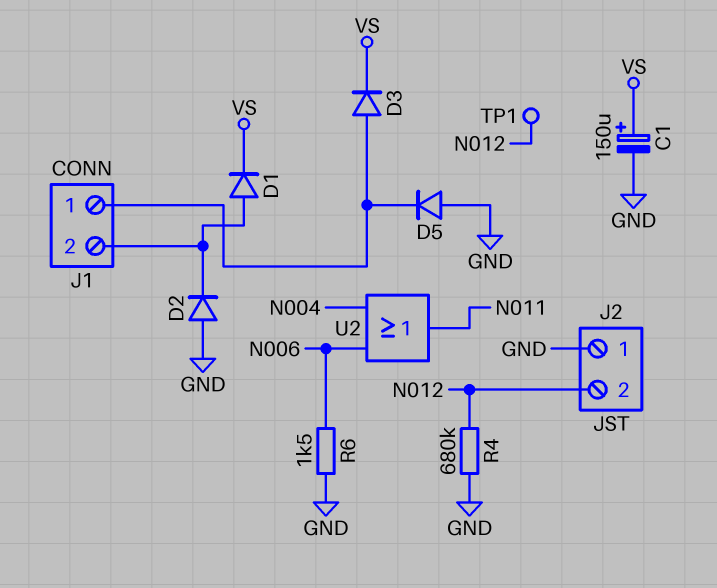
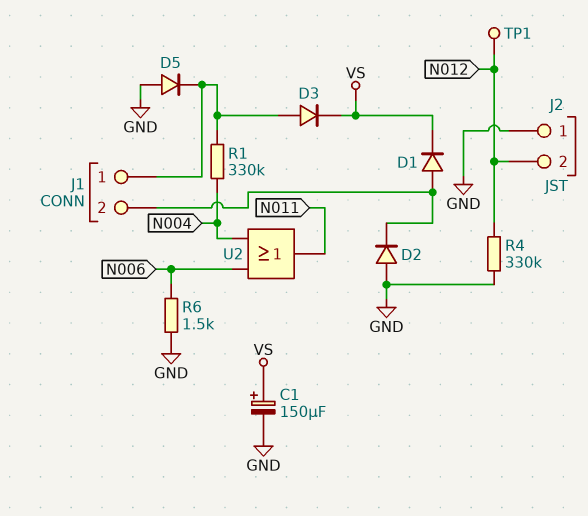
R1: none -> 330k (J1/1, N004)
R4: 680k (GND, N012) -> 330k (GND, N012)

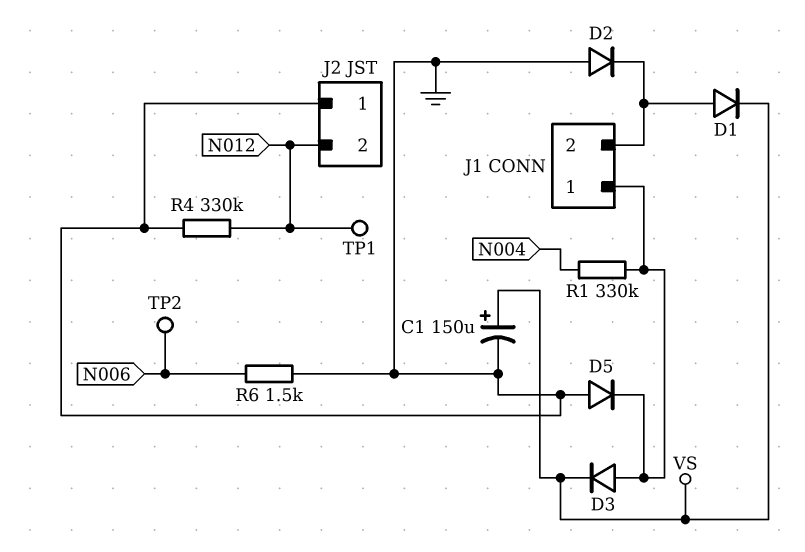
TP2: none -> test point (N006)
U2: OR (in N004, in N006, out N011) -> none

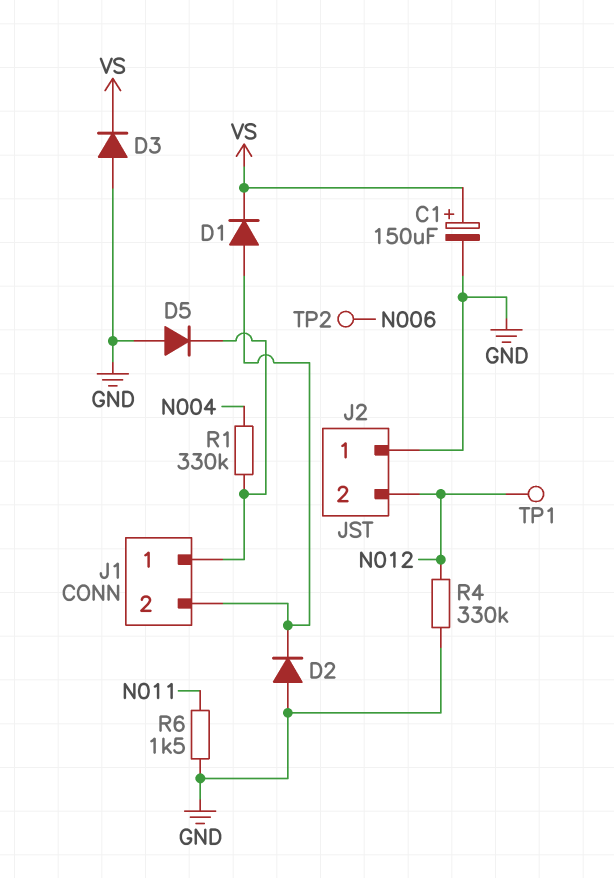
D3: diode (A J1/1, K VS) -> diode (A GND, K VS)
R6: 1.5k (GND, N006) -> 1.5k (GND, N011)

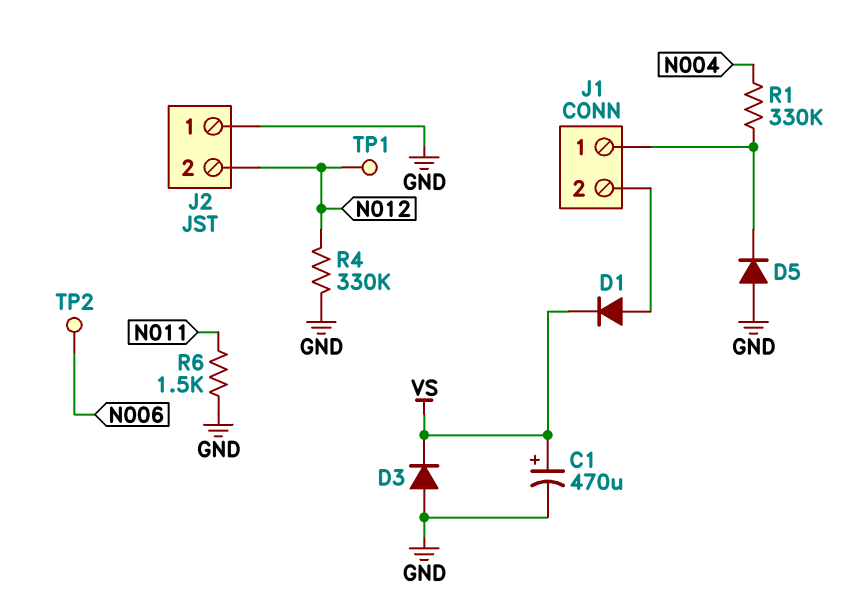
C1: 150uF (plus VS, minus GND) -> 470uF (plus VS, minus GND)
D2: diode (A GND, K J1/2) -> none

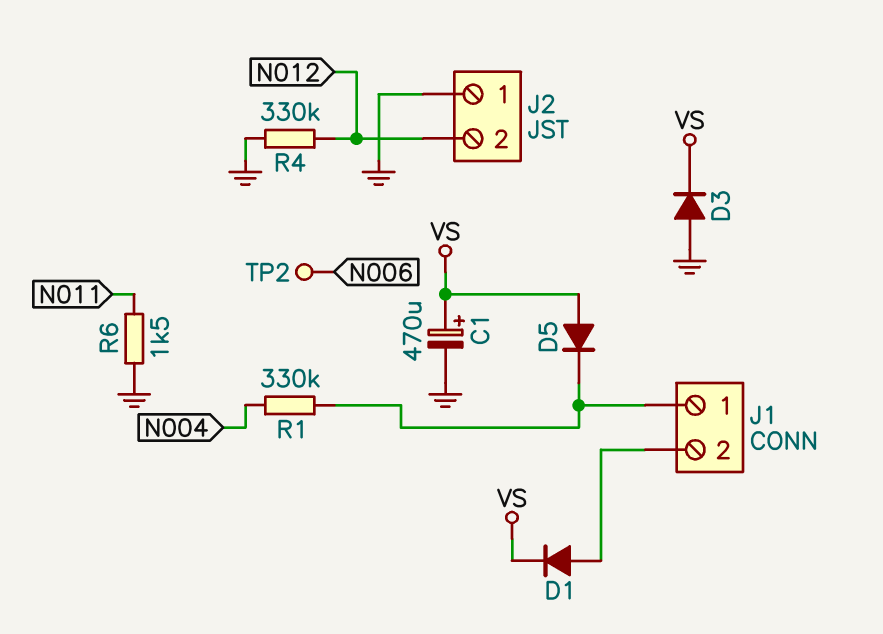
D5: diode (A GND, K J1/1) -> diode (A VS, K J1/1)
TP1: test point (N012) -> none

